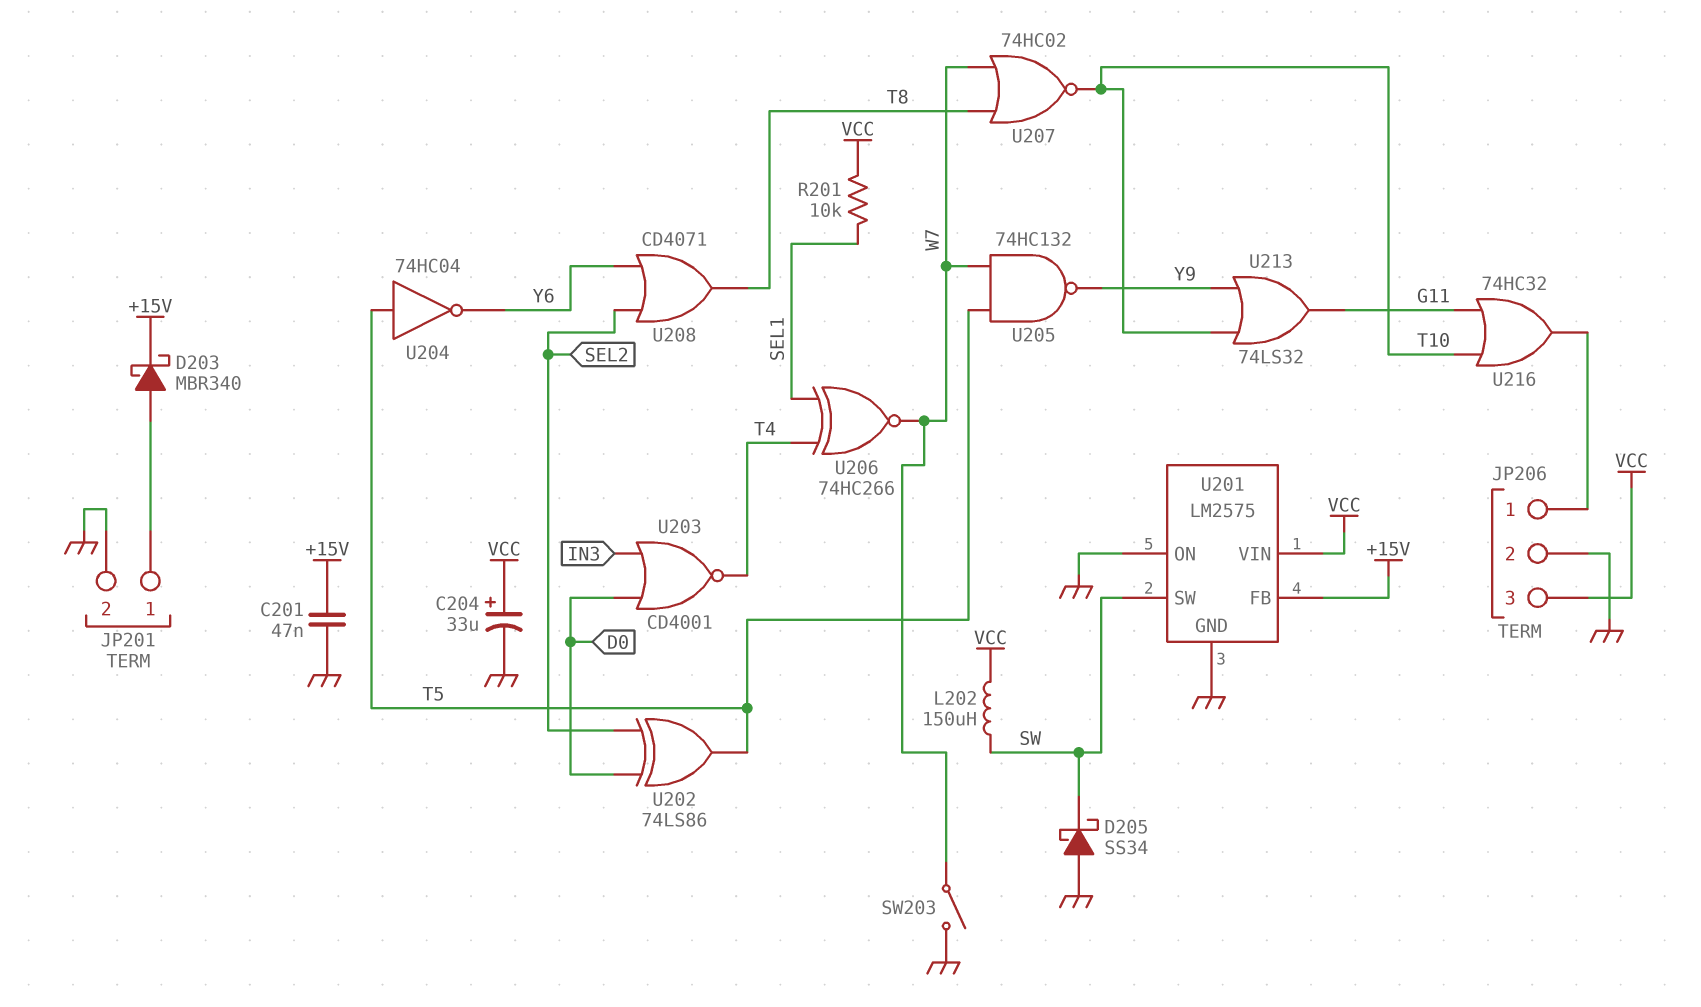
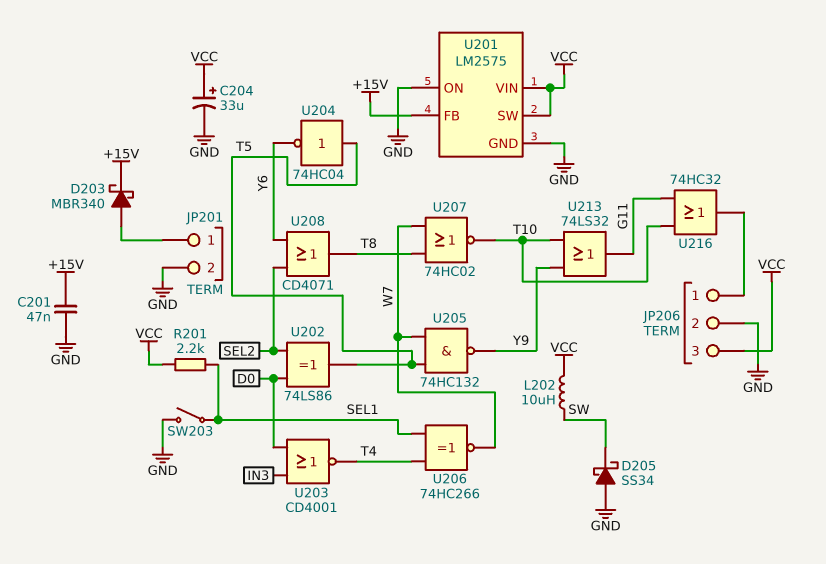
L202: 150uH (SW, VCC) -> 10uH (SW, VCC)
R201: 10k (SEL1, VCC) -> 2.2k (SEL1, VCC)
SW203: switch (GND, W7) -> switch (GND, SEL1)
U201 pin SW: SW -> VCC

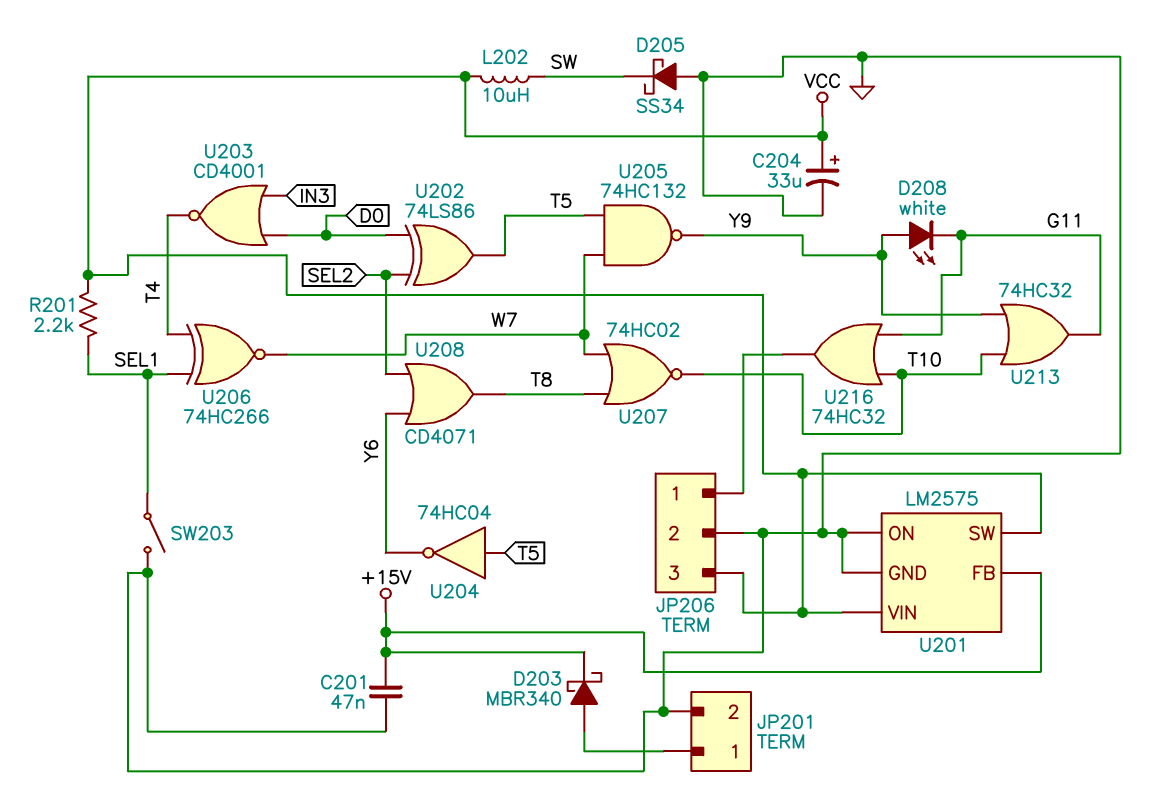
D208: none -> LED white (A Y9, K G11)
U213: OR 74LS32 (in T10, in Y9, out G11) -> OR 74HC32 (in T10, in Y9, out G11)

